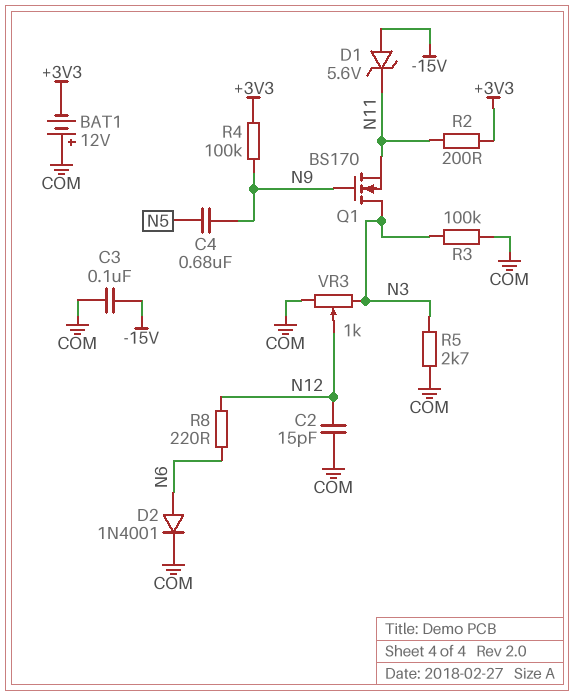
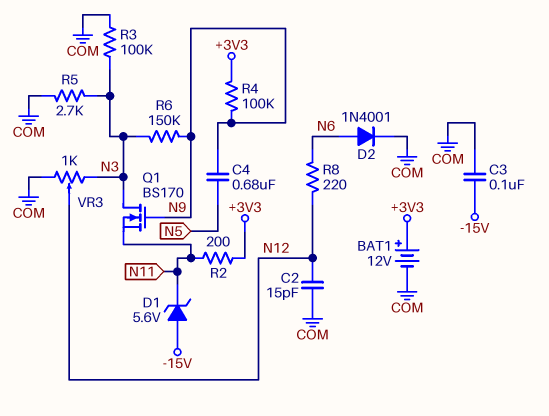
BAT1: 12V (plus COM, minus +3V3) -> 12V (plus +3V3, minus COM)
R6: none -> 150k (N3, N9)

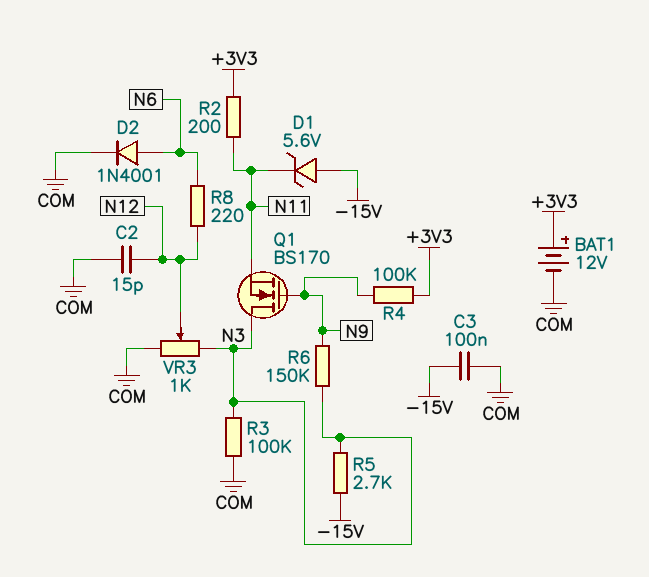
C4: 680nF (N5, N9) -> none
R5: 2.7k (COM, N3) -> 2.7k (-15V, N3)

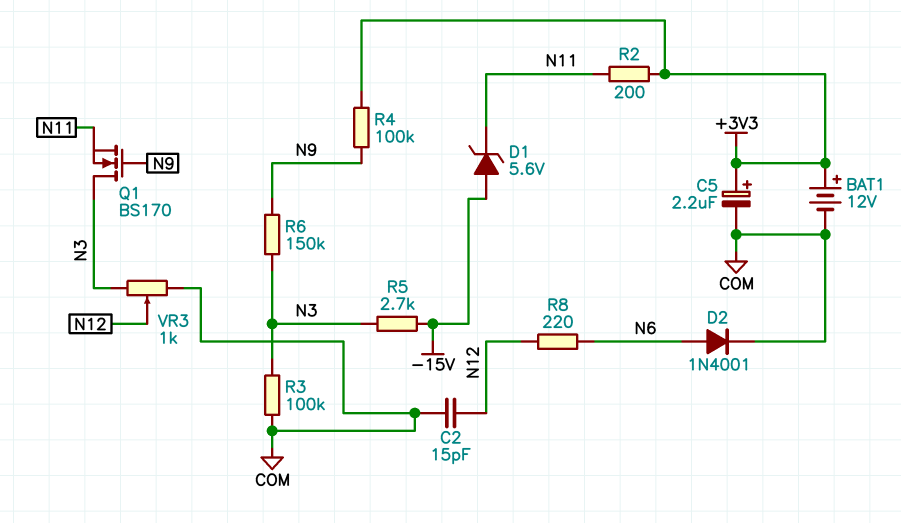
C3: 100nF (-15V, COM) -> none
C5: none -> 2.2uF (plus +3V3, minus COM)

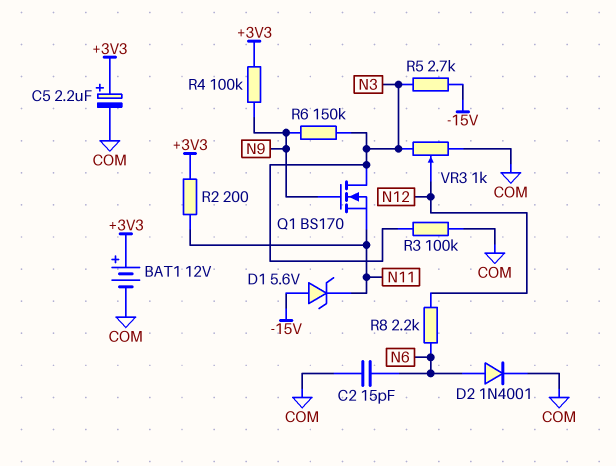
C2: 15pF (COM, N12) -> 15pF (COM, N6)
R8: 220 (N6, N12) -> 2.2k (N6, N12)

